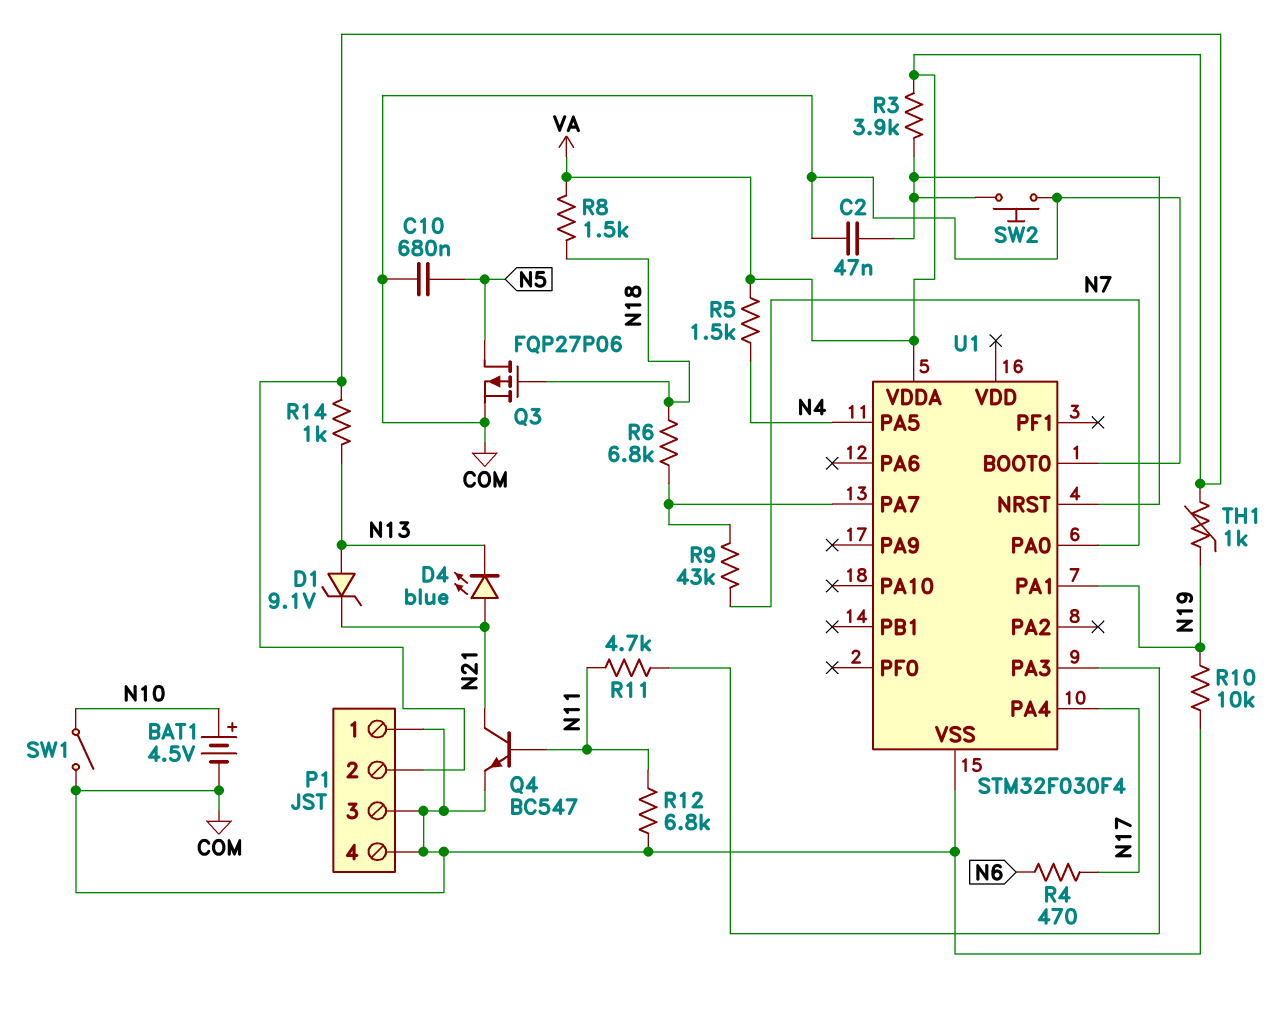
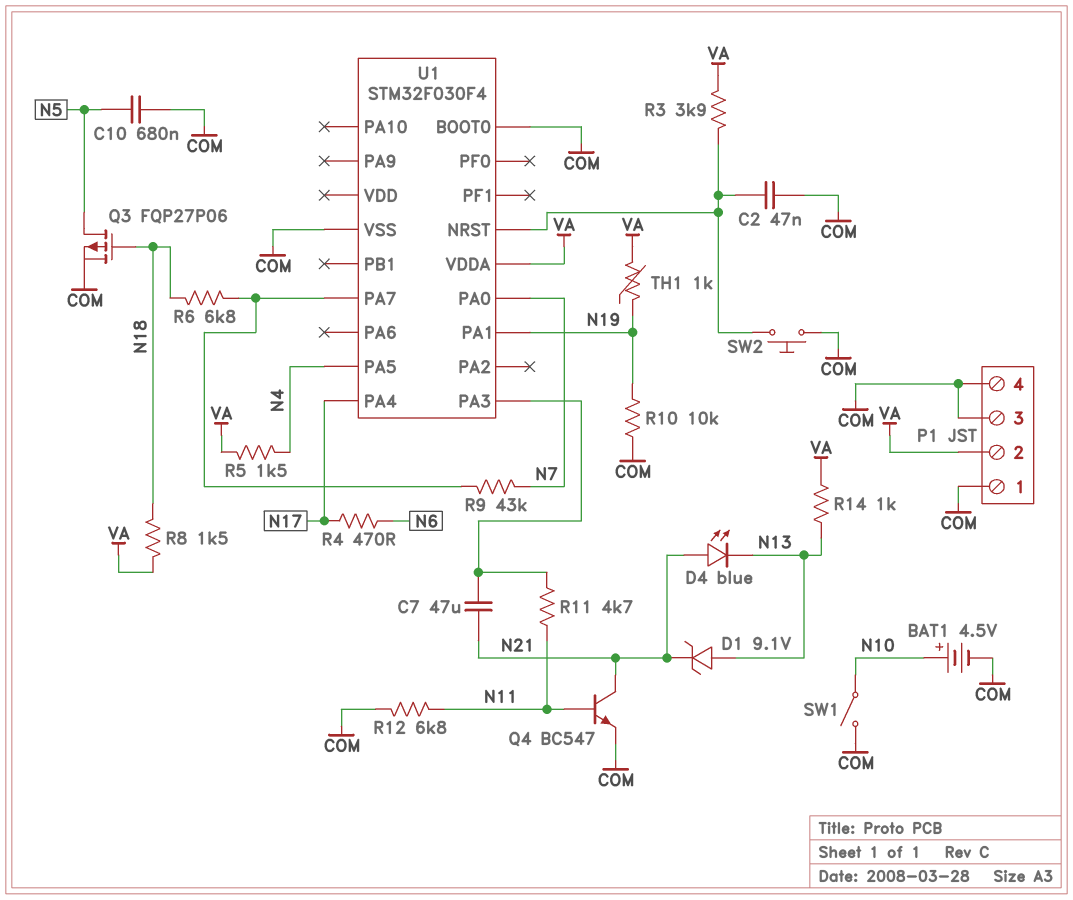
C7: none -> 47uF (N21, U1/PA3)

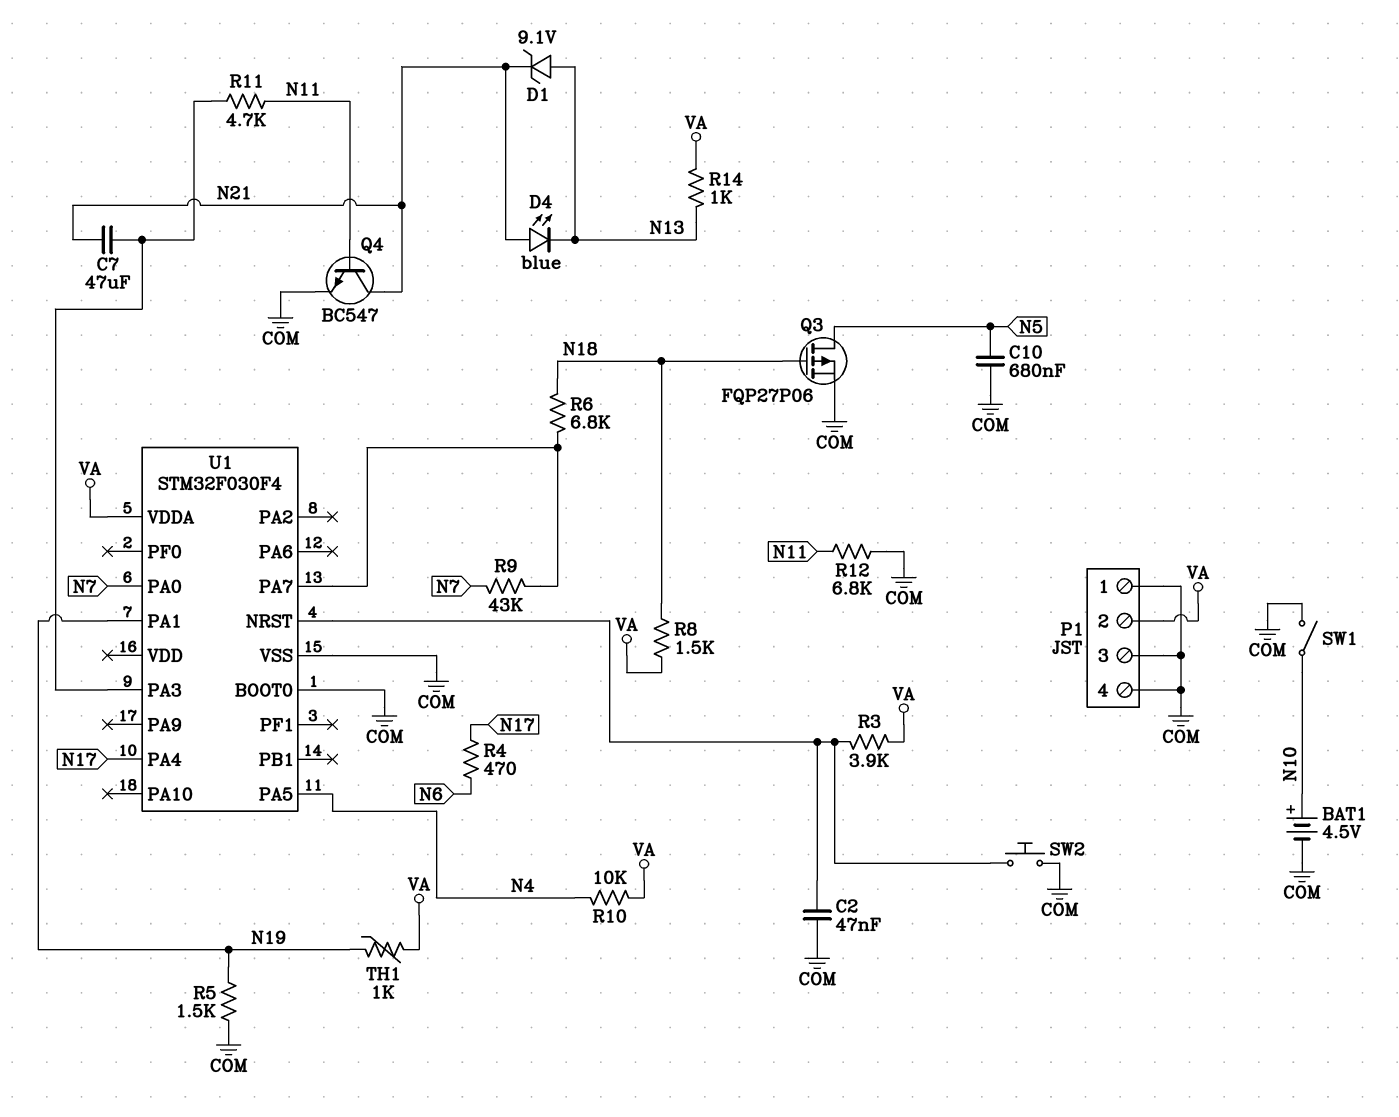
R5: 1.5k (N4, VA) -> 1.5k (COM, N19)
R10: 10k (COM, N19) -> 10k (N4, VA)

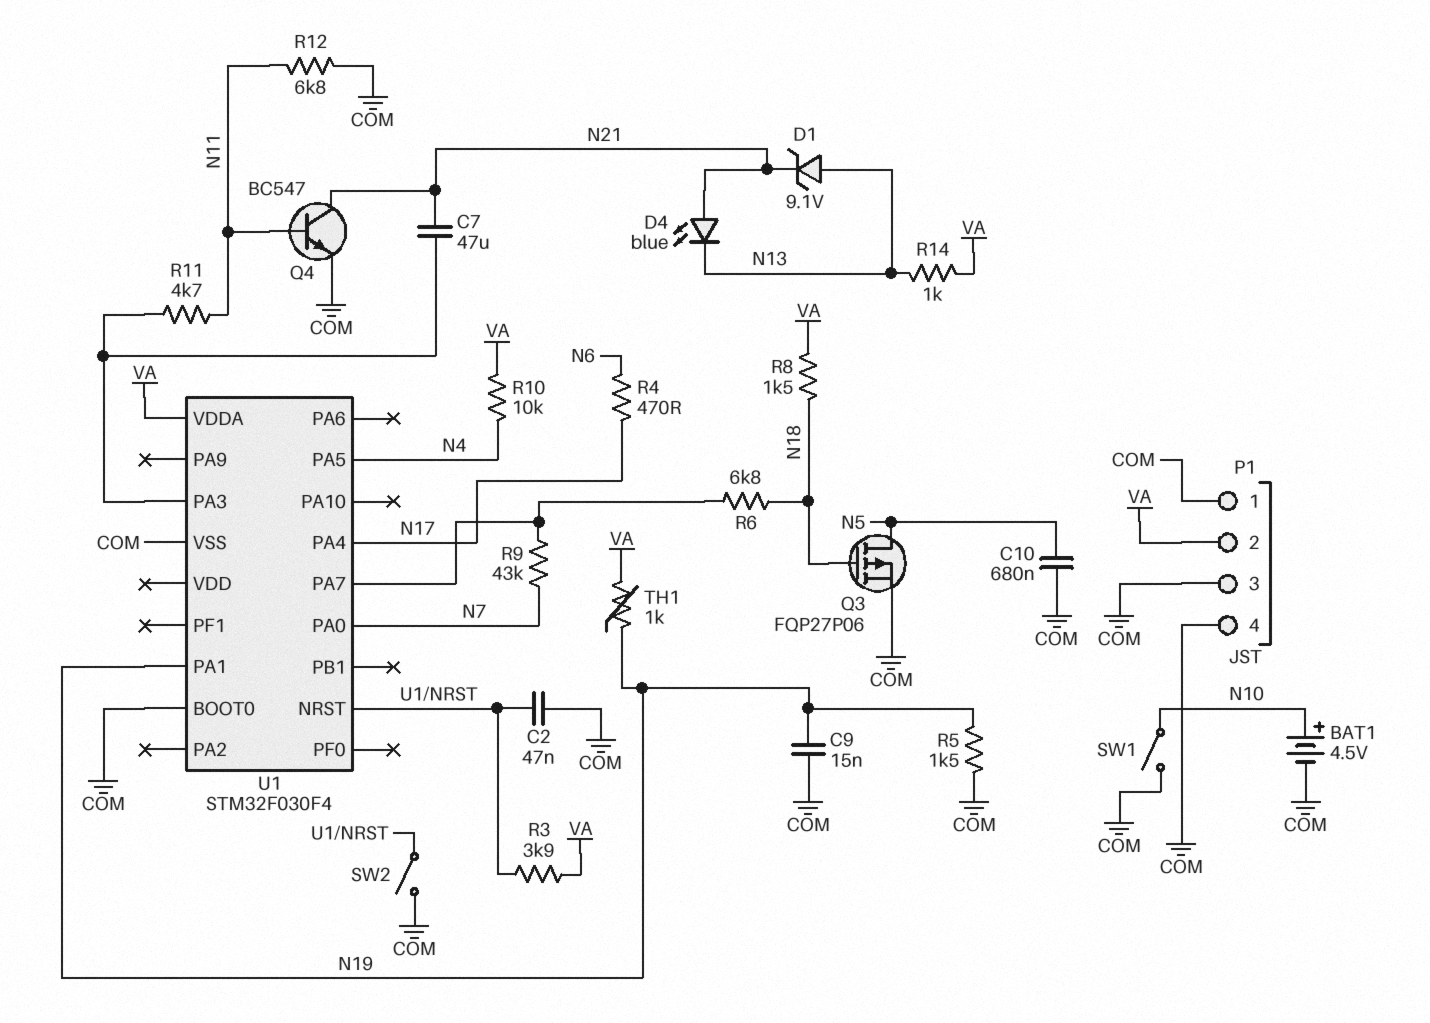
C9: none -> 15nF (COM, N19)
SW2: button (COM, U1/NRST) -> switch (COM, U1/NRST)

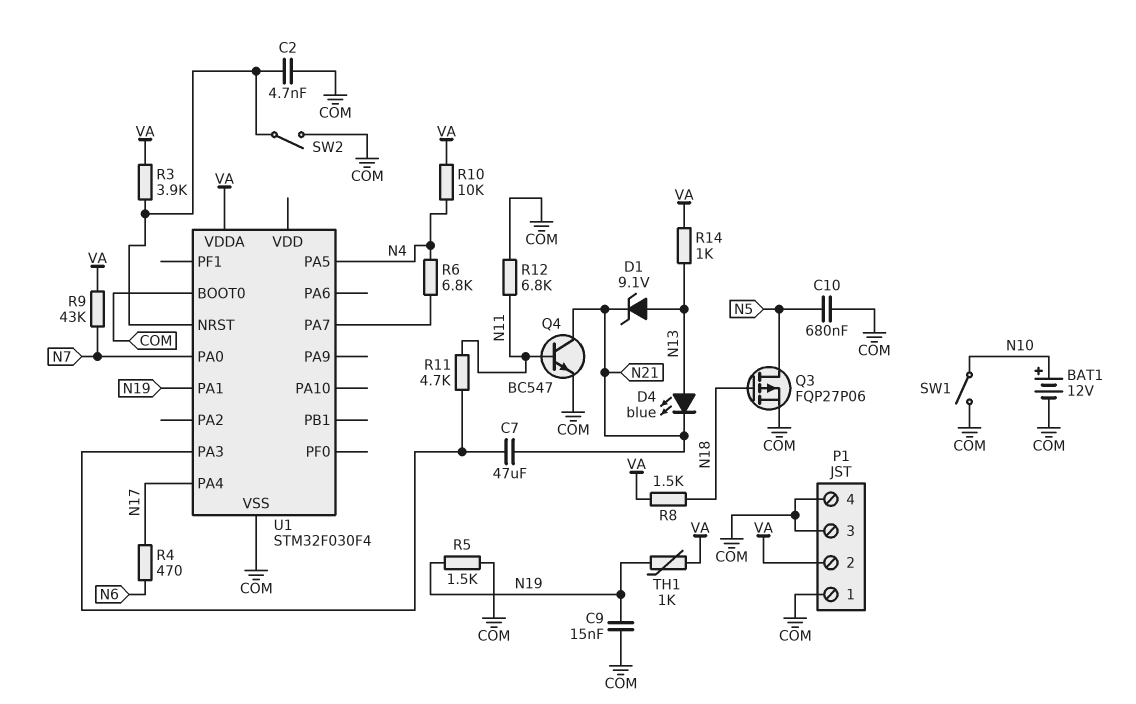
BAT1: 4.5V (plus N10, minus COM) -> 12V (plus N10, minus COM)
C2: 47nF (COM, U1/NRST) -> 4.7nF (COM, U1/NRST)
D4: LED blue (A N21, K N13) -> LED blue (A N13, K N21)
R6: 6.8k (N18, U1/PA7) -> 6.8k (N4, U1/PA7)
R9: 43k (N7, U1/PA7) -> 43k (N7, VA)

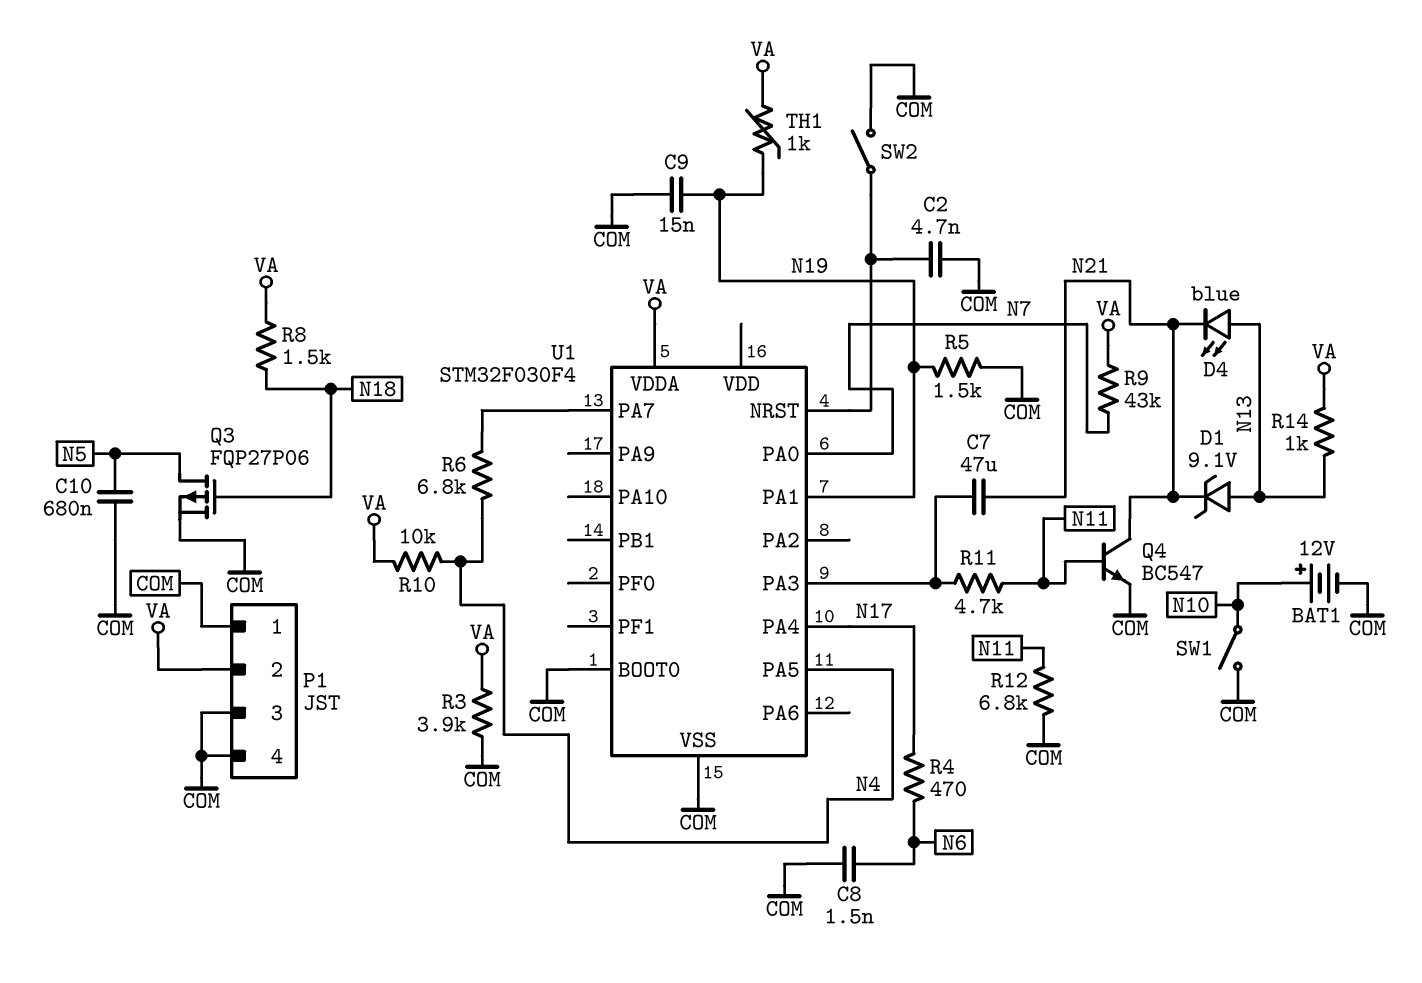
C8: none -> 1.5nF (COM, N6)
R3: 3.9k (U1/NRST, VA) -> 3.9k (COM, VA)

